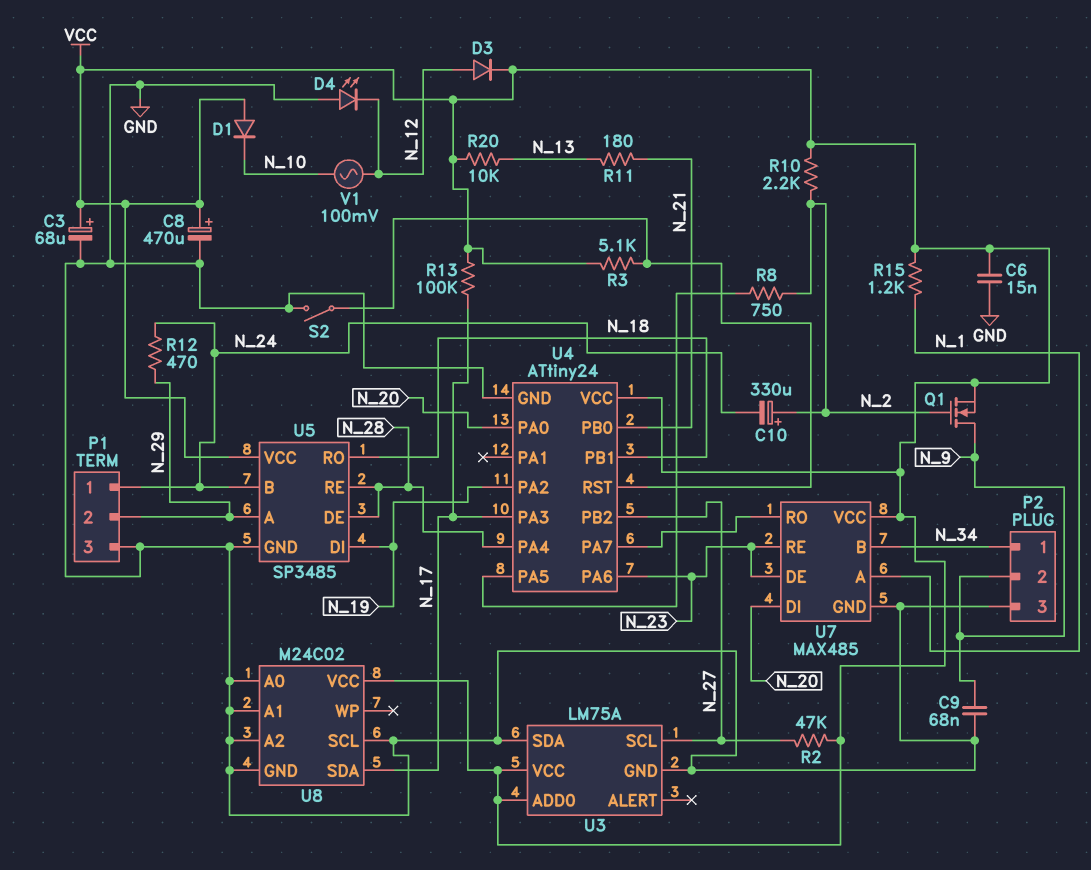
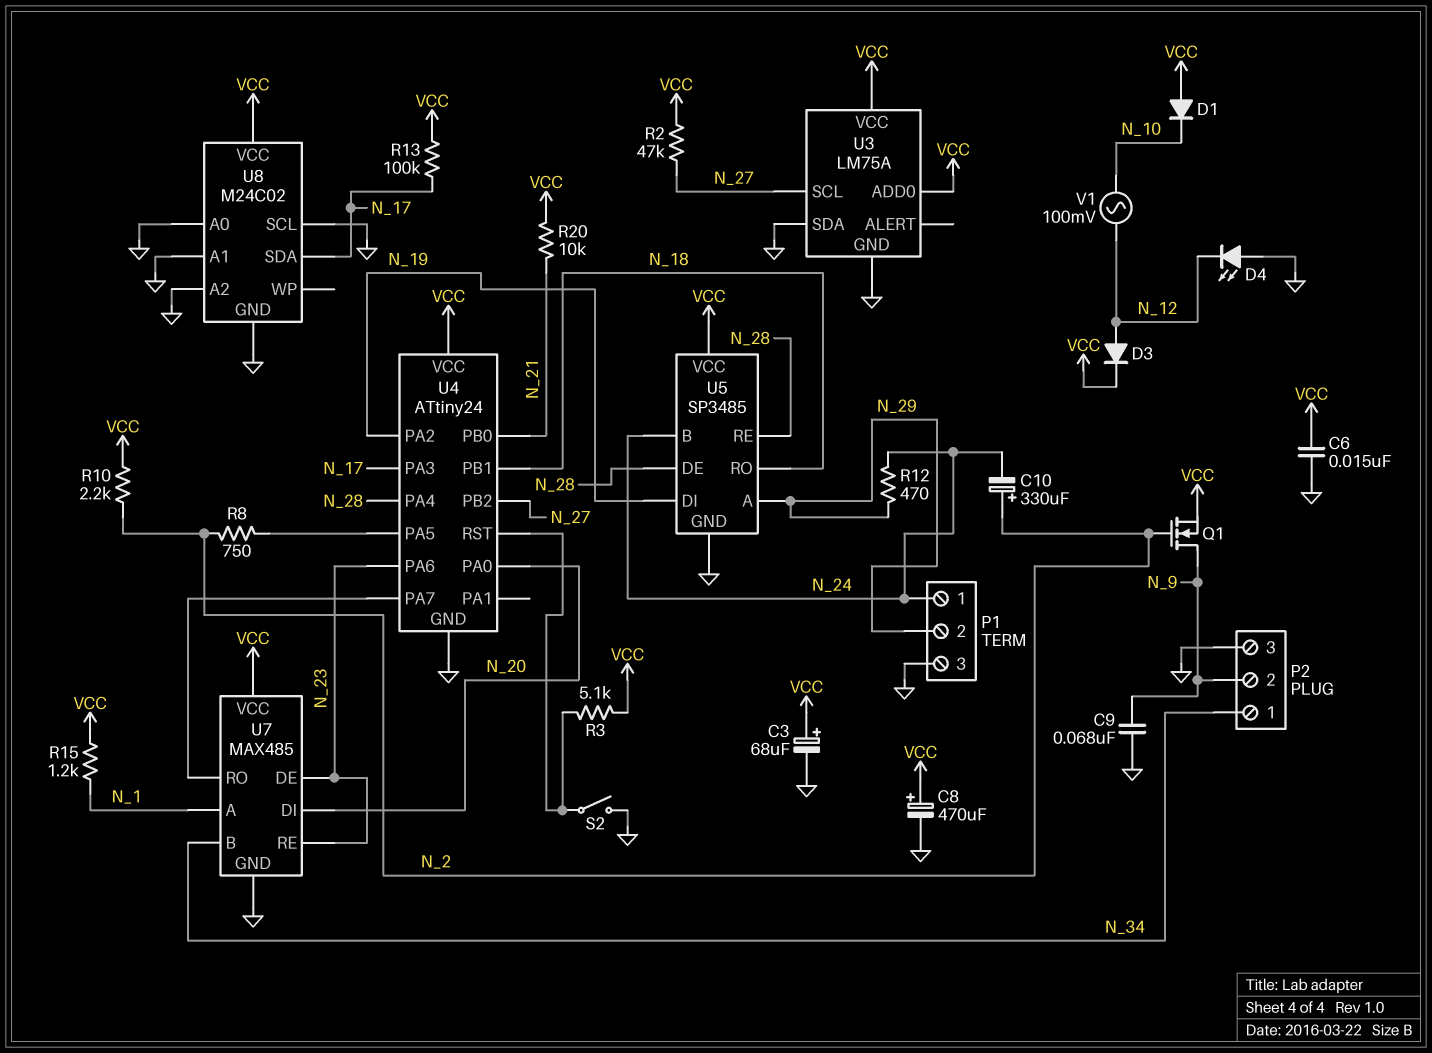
R11: 180 (N_13, N_21) -> none
R20: 10k (N_13, VCC) -> 10k (N_21, VCC)

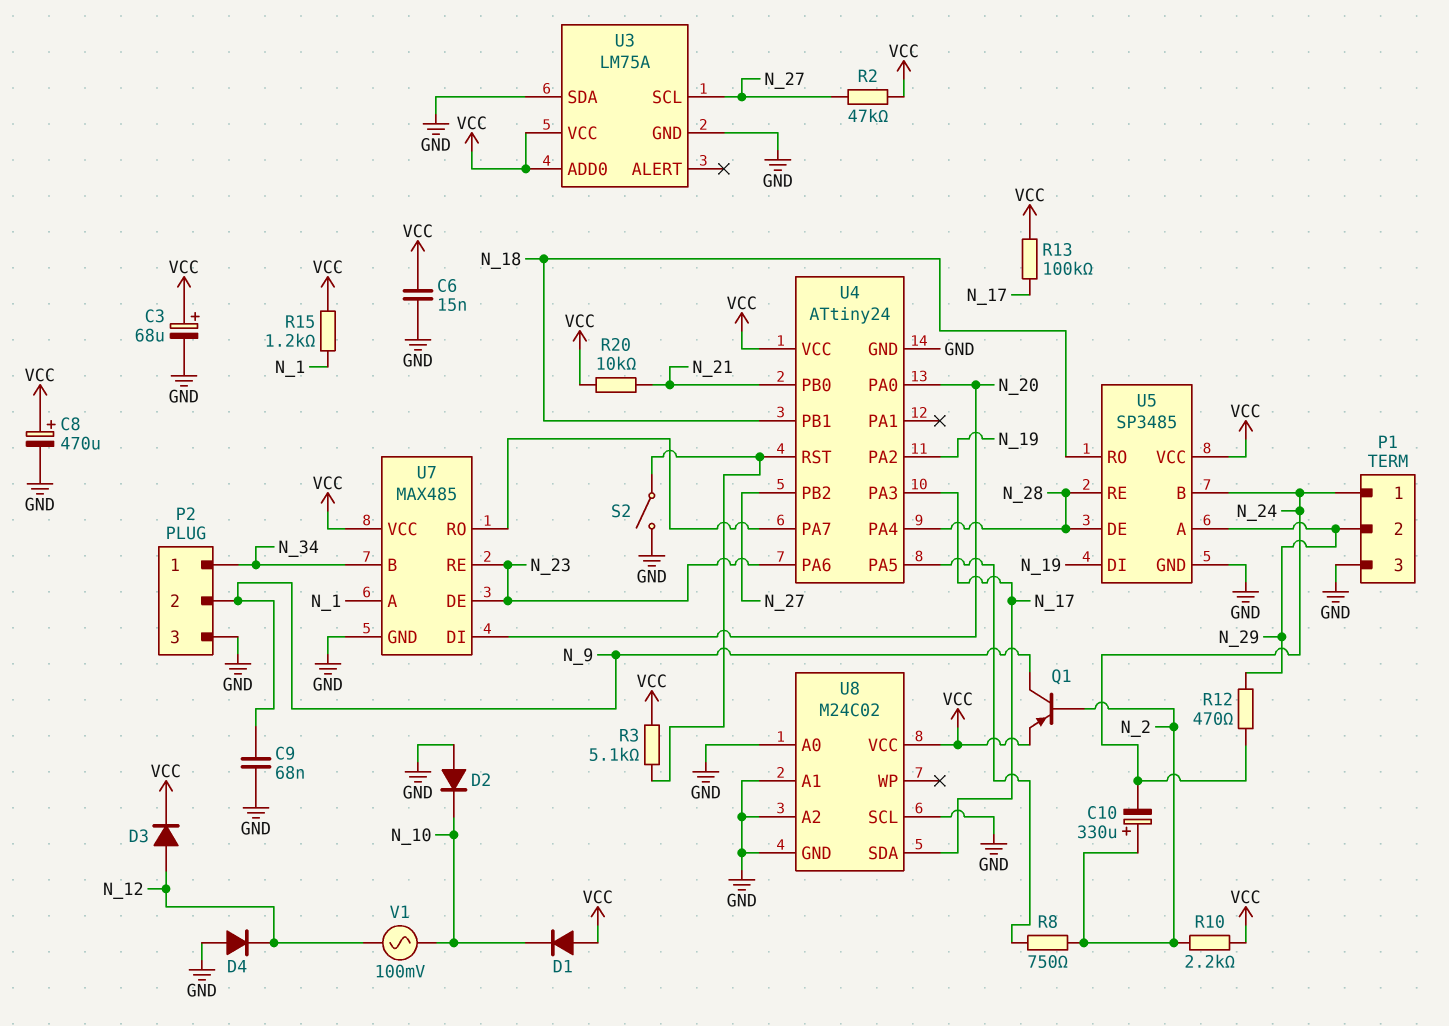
D2: none -> diode (A GND, K N_10)
D4: LED (A GND, K N_12) -> diode (A GND, K N_12)
Q1: NMOS (G N_2, D N_9, S VCC) -> PNP (B N_2, C N_9, E VCC)

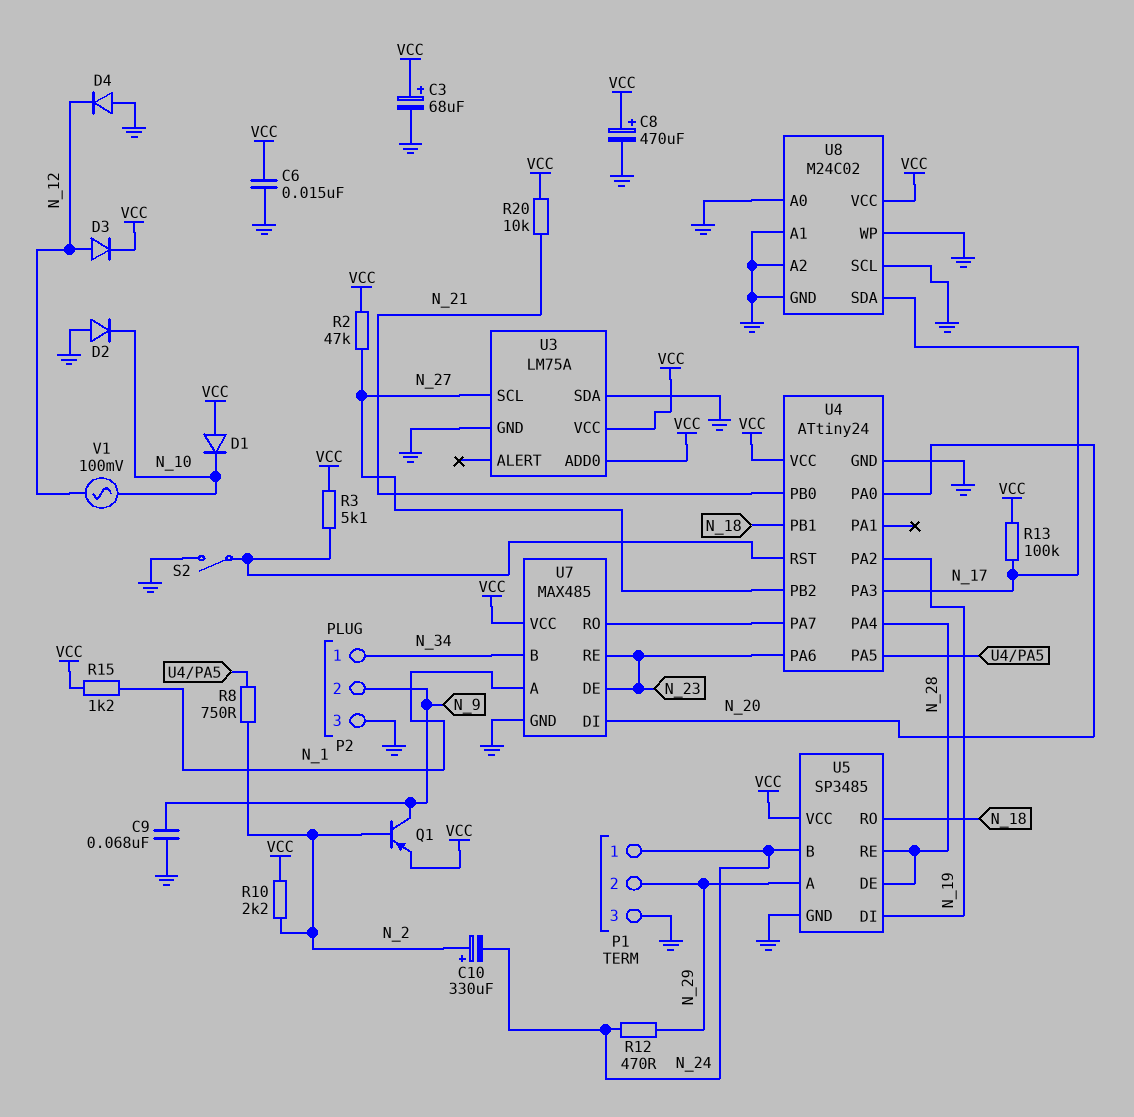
U8 pin WP: none -> GND

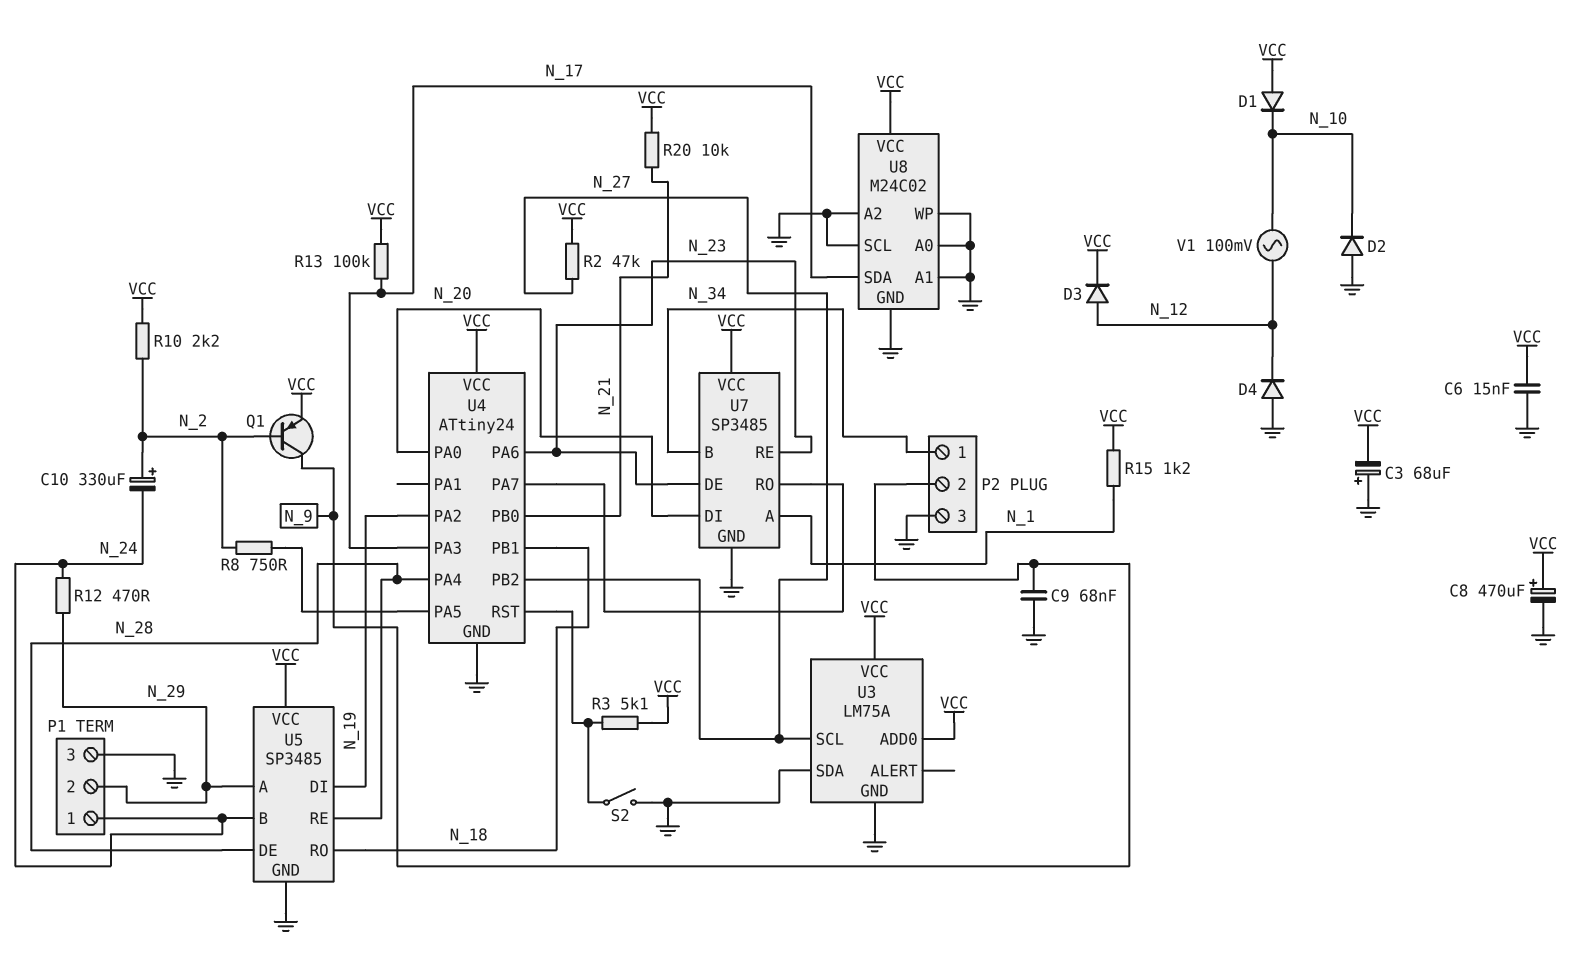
C3: 68uF (plus VCC, minus GND) -> 68uF (plus GND, minus VCC)
U7: MAX485 -> SP3485

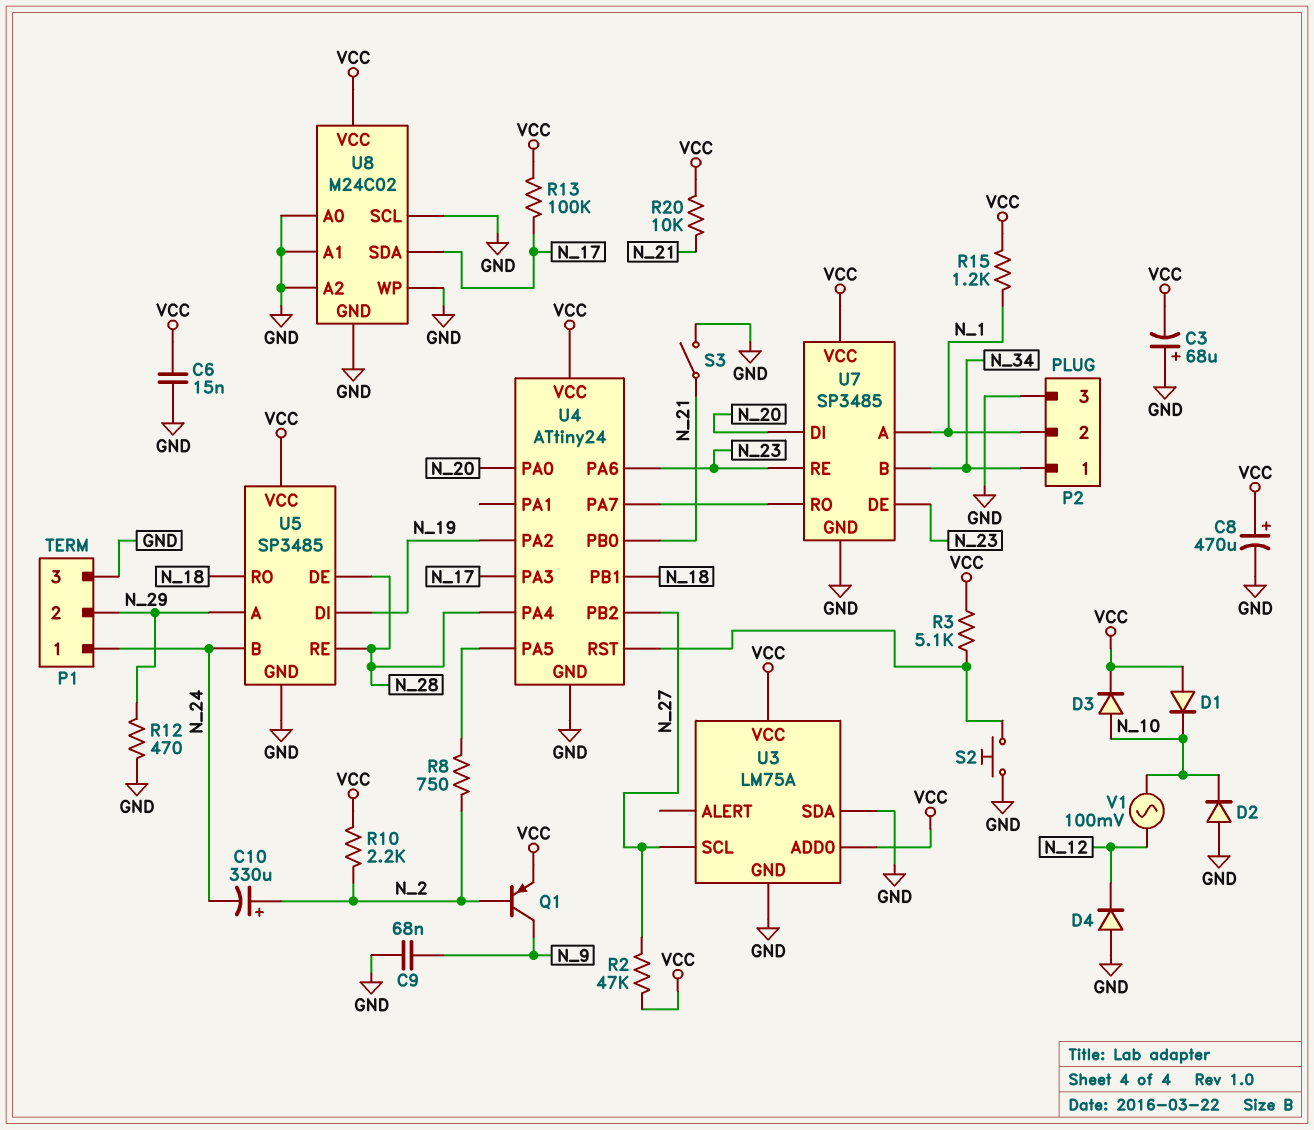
D3: diode (A N_12, K VCC) -> diode (A N_10, K VCC)
P2 pin 2: N_9 -> N_1
R12: 470 (N_24, N_29) -> 470 (GND, N_29)
S2: switch (GND, U4/RST) -> button (GND, U4/RST)
S3: none -> switch (GND, N_21)

